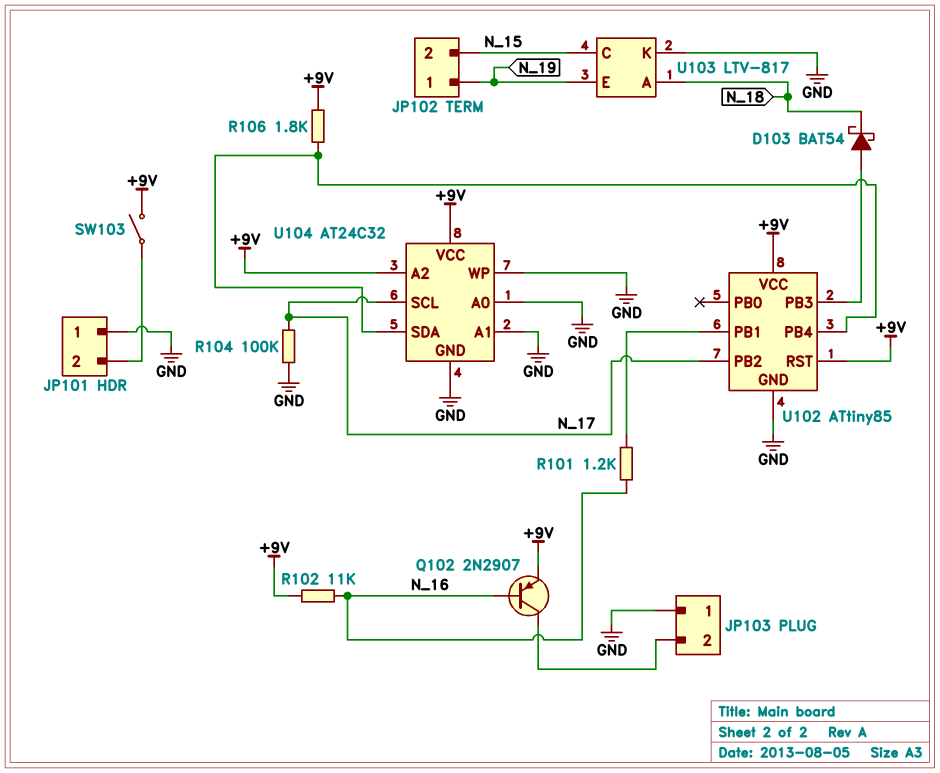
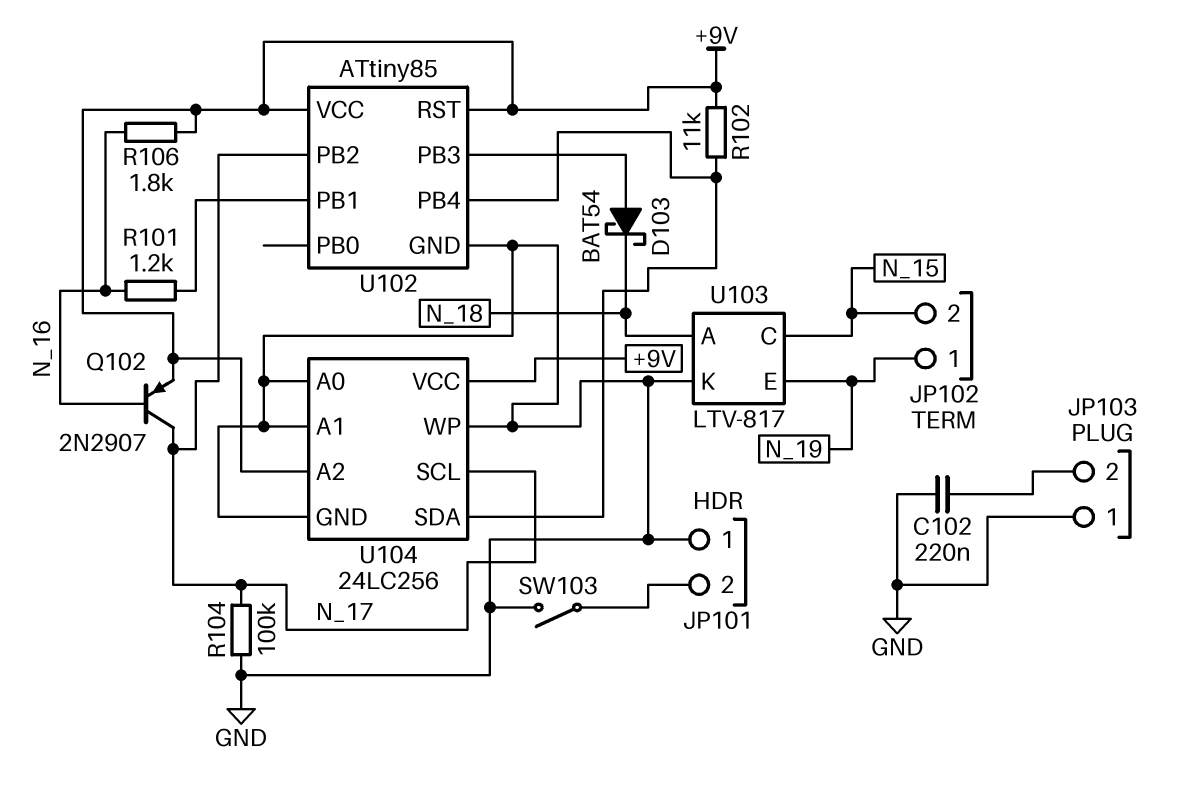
C102: none -> 220nF (GND, JP103/2)
Q102: PNP 2N2907 (B N_16, C JP103/2, E +9V) -> PNP 2N2907 (B N_16, C N_17, E +9V)
R102: 11k (+9V, N_16) -> 11k (+9V, U102/PB4)
R106: 1.8k (+9V, U102/PB4) -> 1.8k (+9V, N_16)
SW103: switch (+9V, JP101/2) -> switch (GND, JP101/2)
U104: AT24C32 -> 24LC256

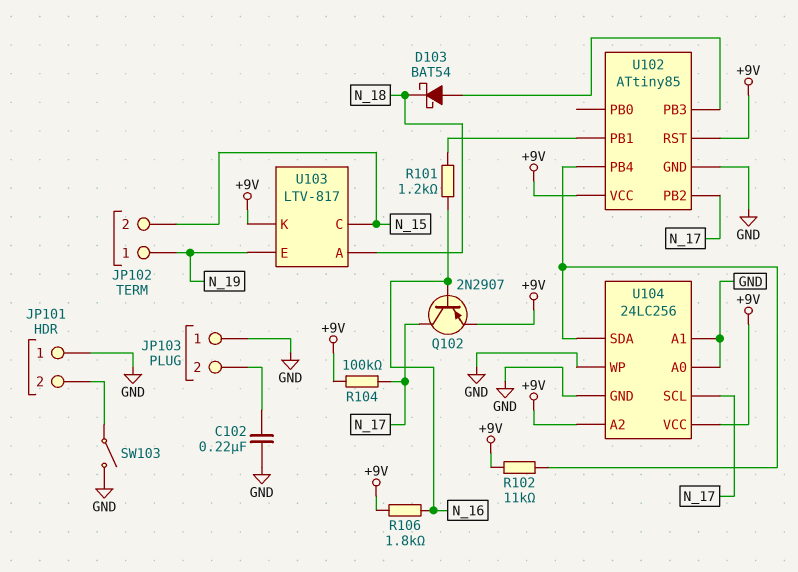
R104: 100k (GND, N_17) -> 100k (+9V, N_17)
U103 pin K: GND -> +9V

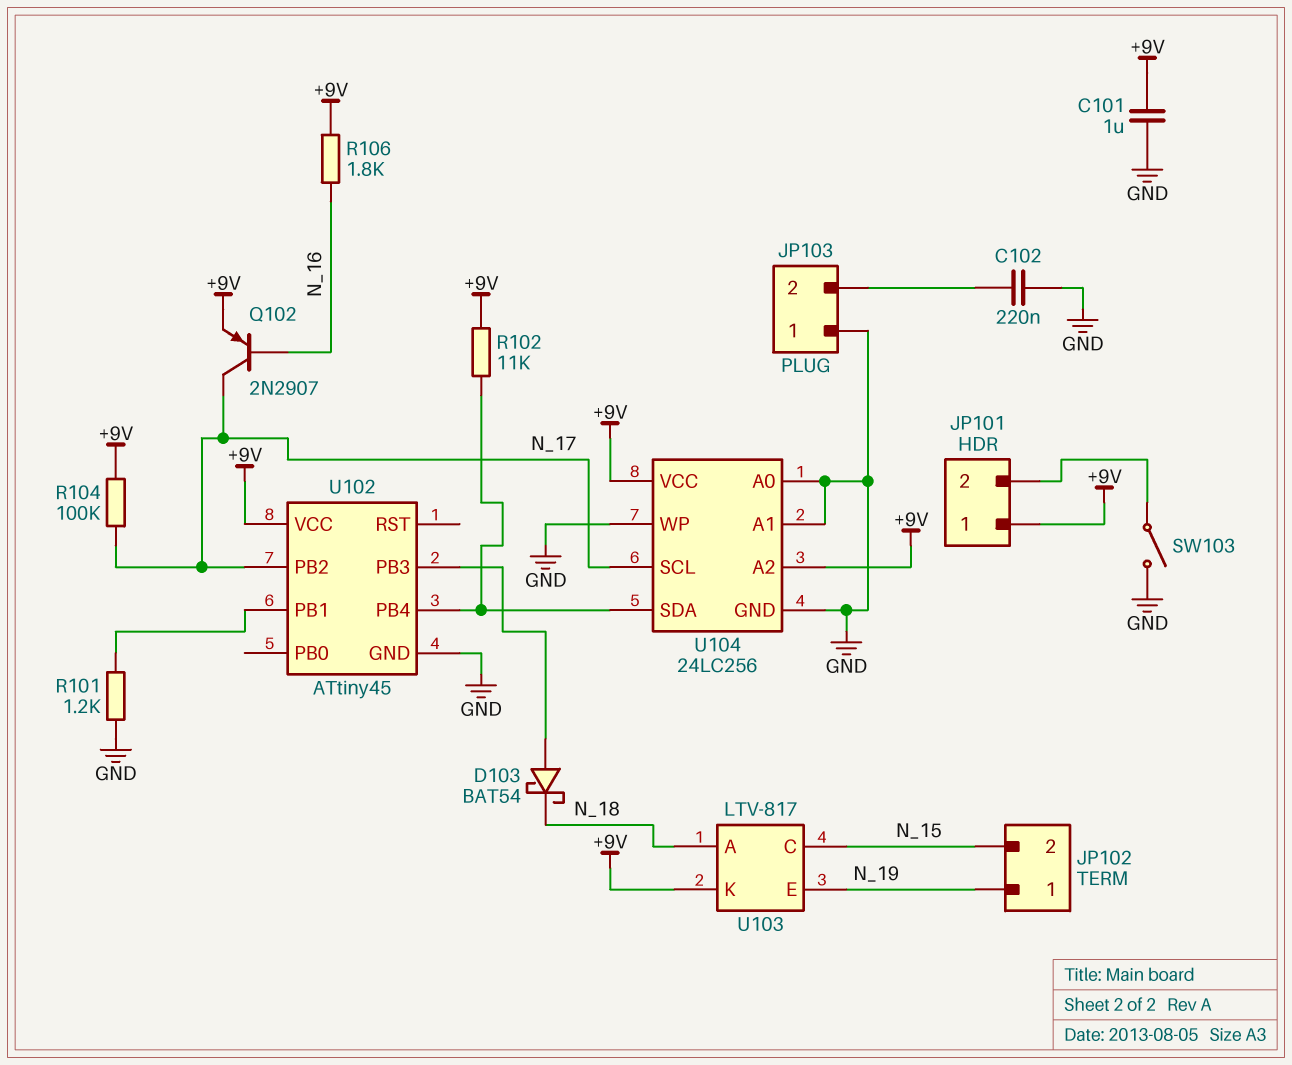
C101: none -> 1uF (+9V, GND)
JP101 pin 1: GND -> +9V
R101: 1.2k (N_16, U102/PB1) -> 1.2k (GND, U102/PB1)
U102: ATtiny85 -> ATtiny45
U102 pin RST: +9V -> none

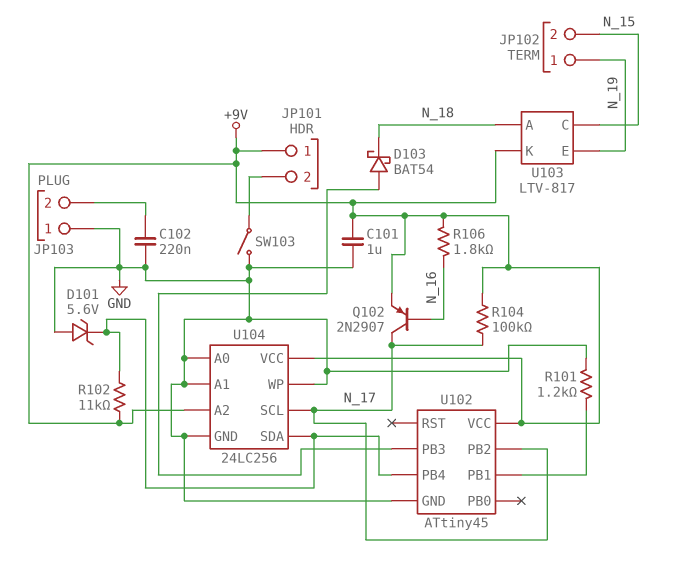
D101: none -> zener 5.6V (A GND, K U102/PB4)

